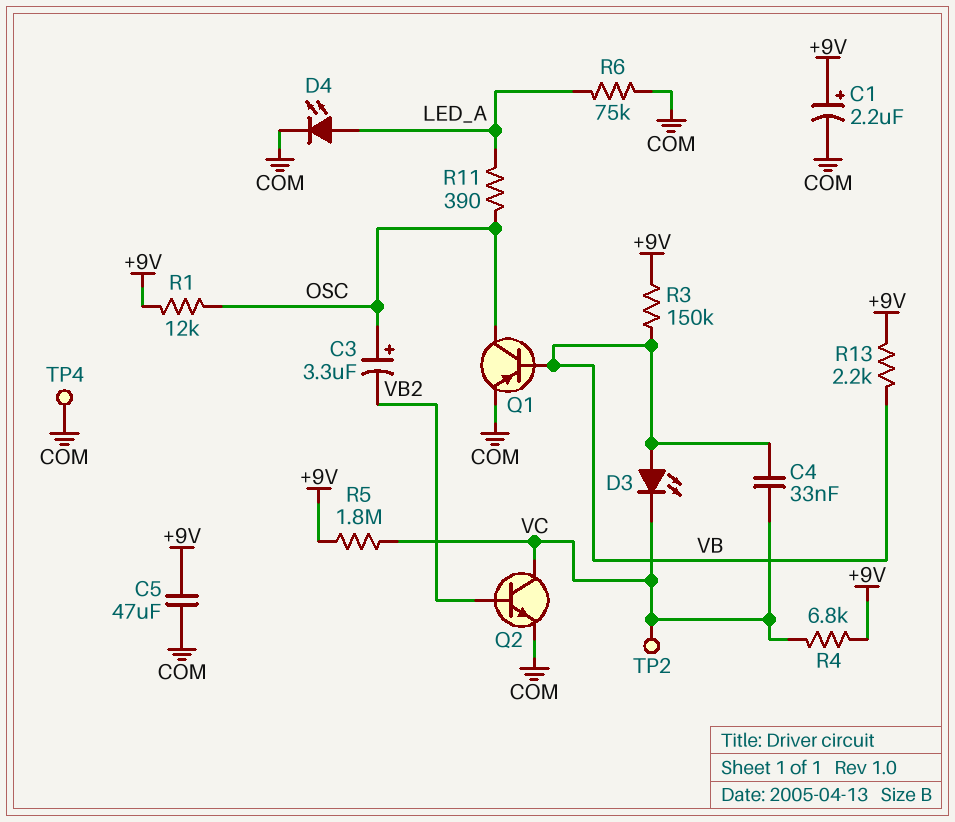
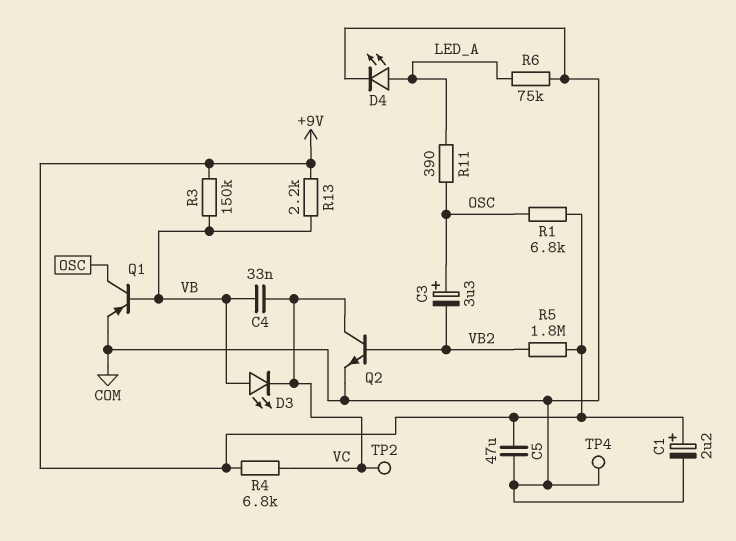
R1: 12k (+9V, OSC) -> 6.8k (+9V, OSC)
R5: 1.8M (+9V, VC) -> 1.8M (+9V, VB2)

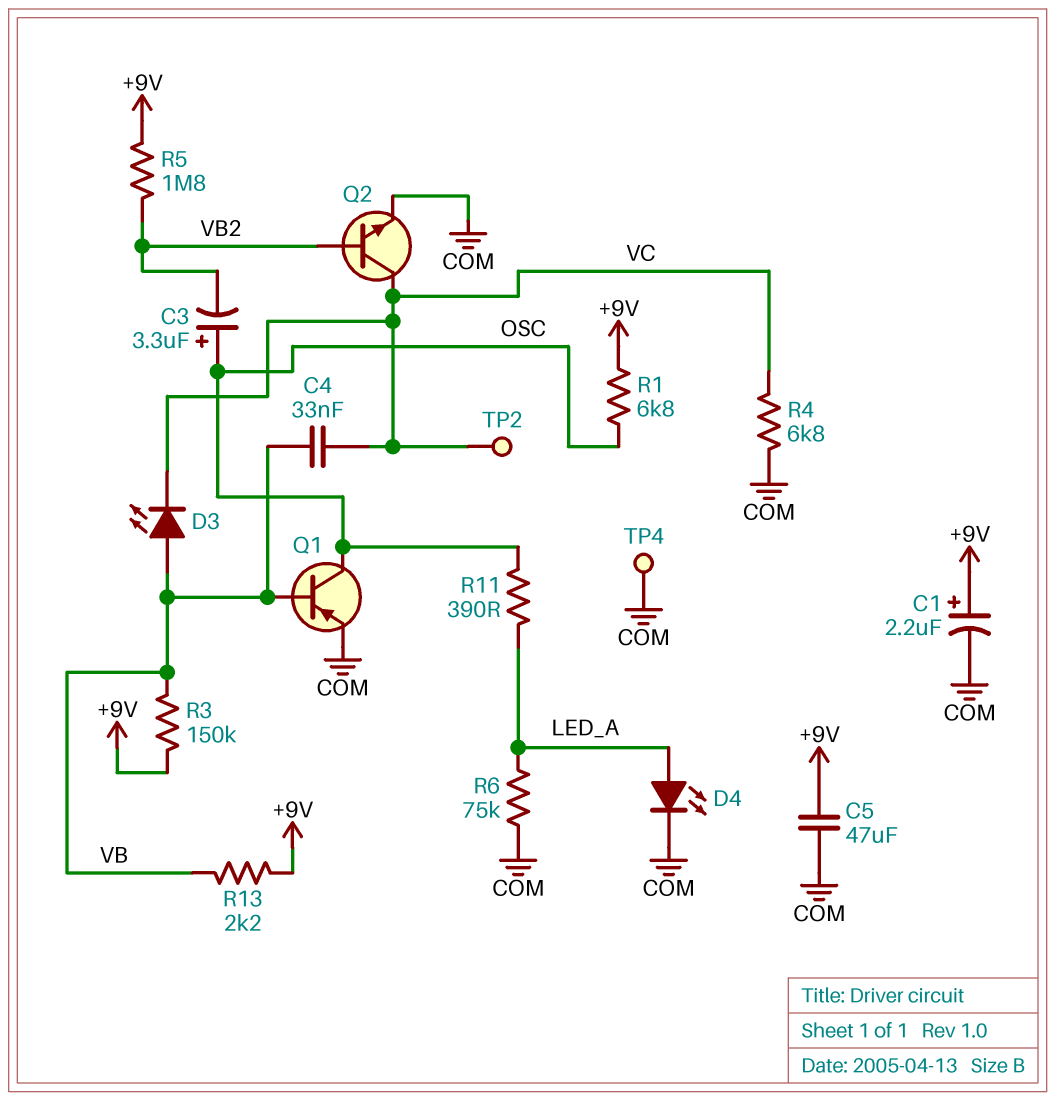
R4: 6.8k (+9V, VC) -> 6.8k (COM, VC)

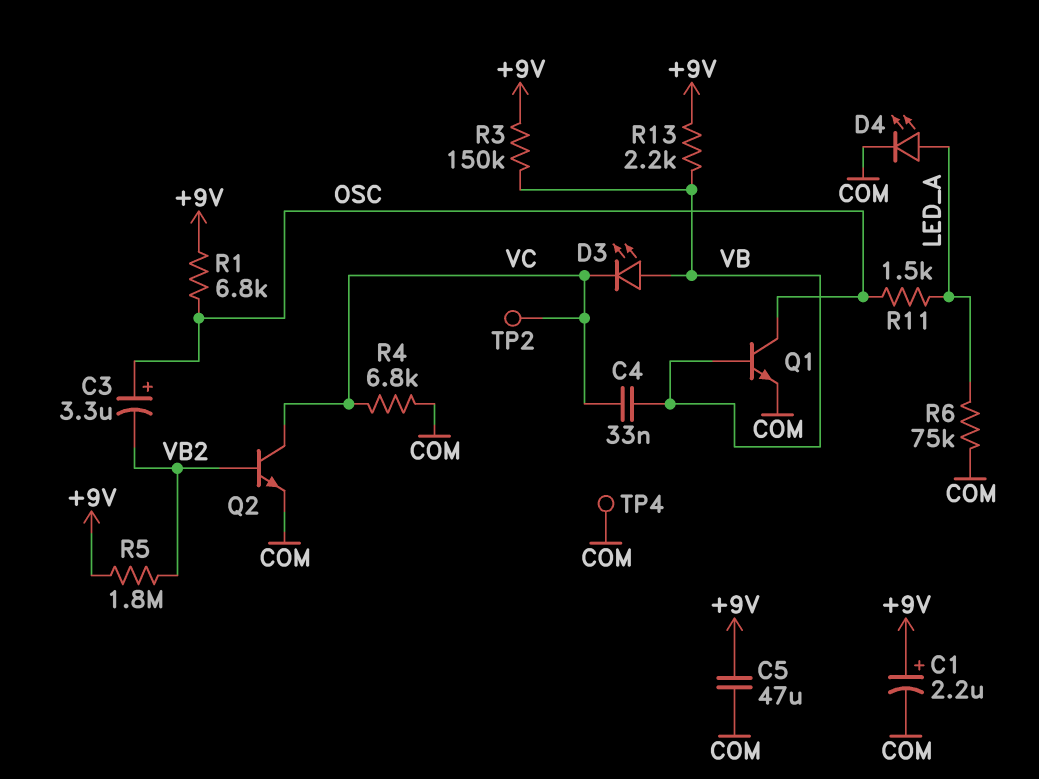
Q1: PNP (B VB, C OSC, E COM) -> NPN (B VB, C OSC, E COM)
R11: 390 (LED_A, OSC) -> 1.5k (LED_A, OSC)

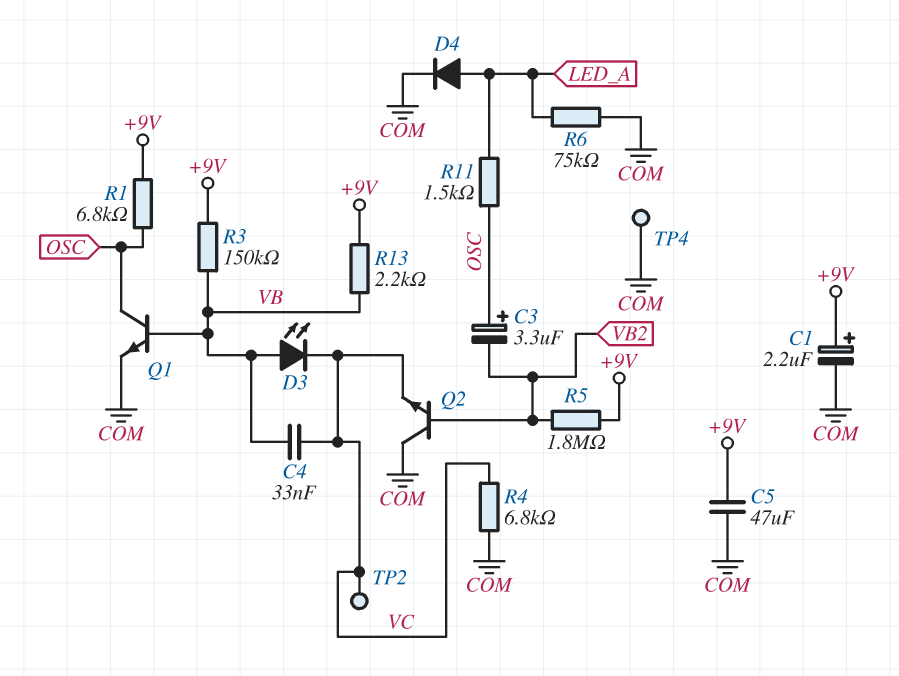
D4: LED (A LED_A, K COM) -> diode (A LED_A, K COM)
Q2: NPN (B VB2, C VC, E COM) -> NPN (B VB2, C COM, E VC)

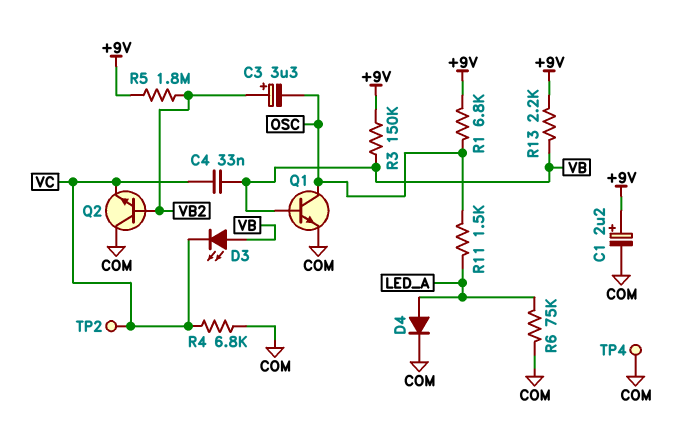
C3: 3.3uF (plus OSC, minus VB2) -> 3.3uF (plus VB2, minus OSC)
C5: 47uF (+9V, COM) -> none

